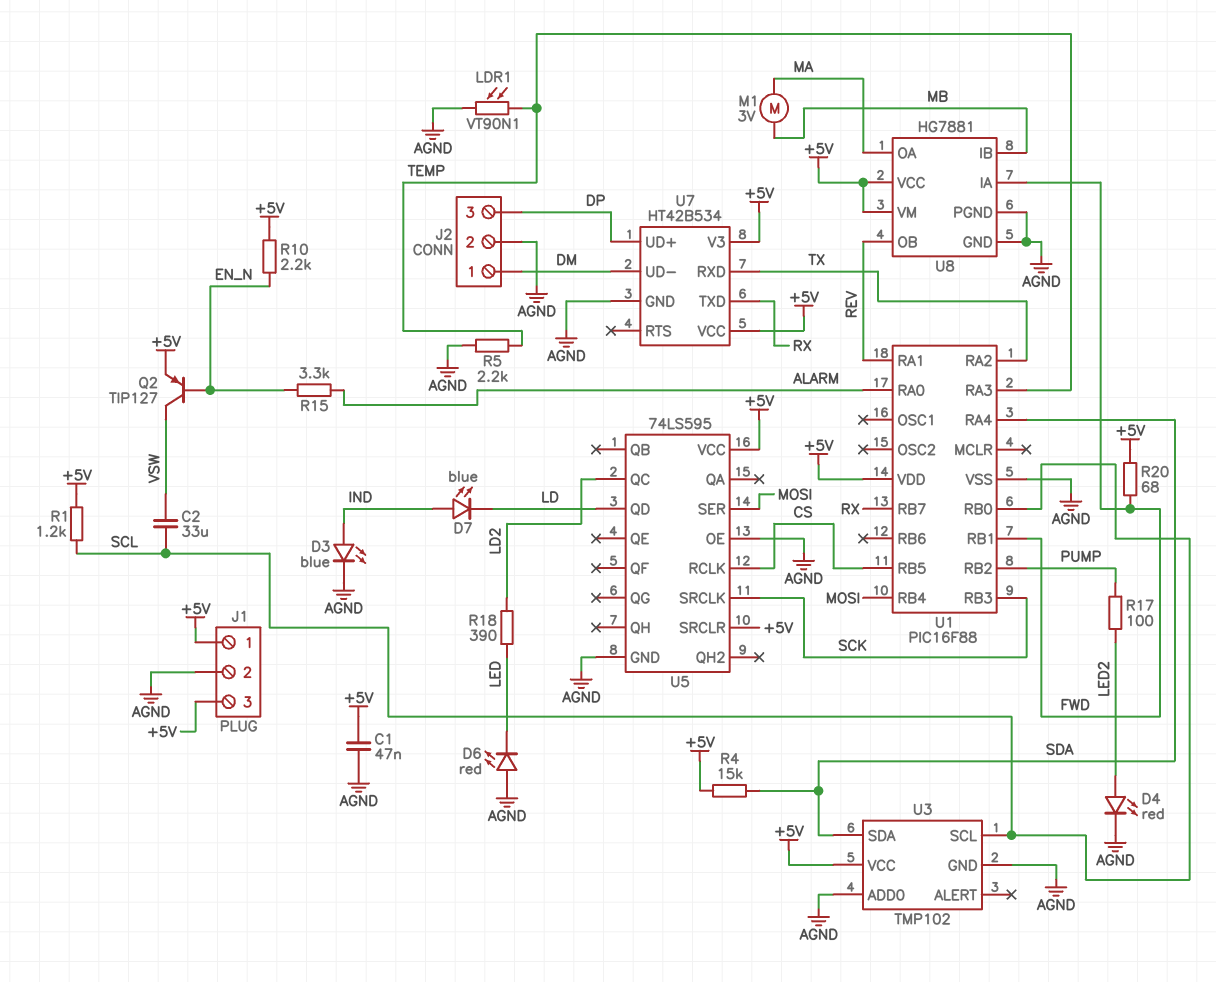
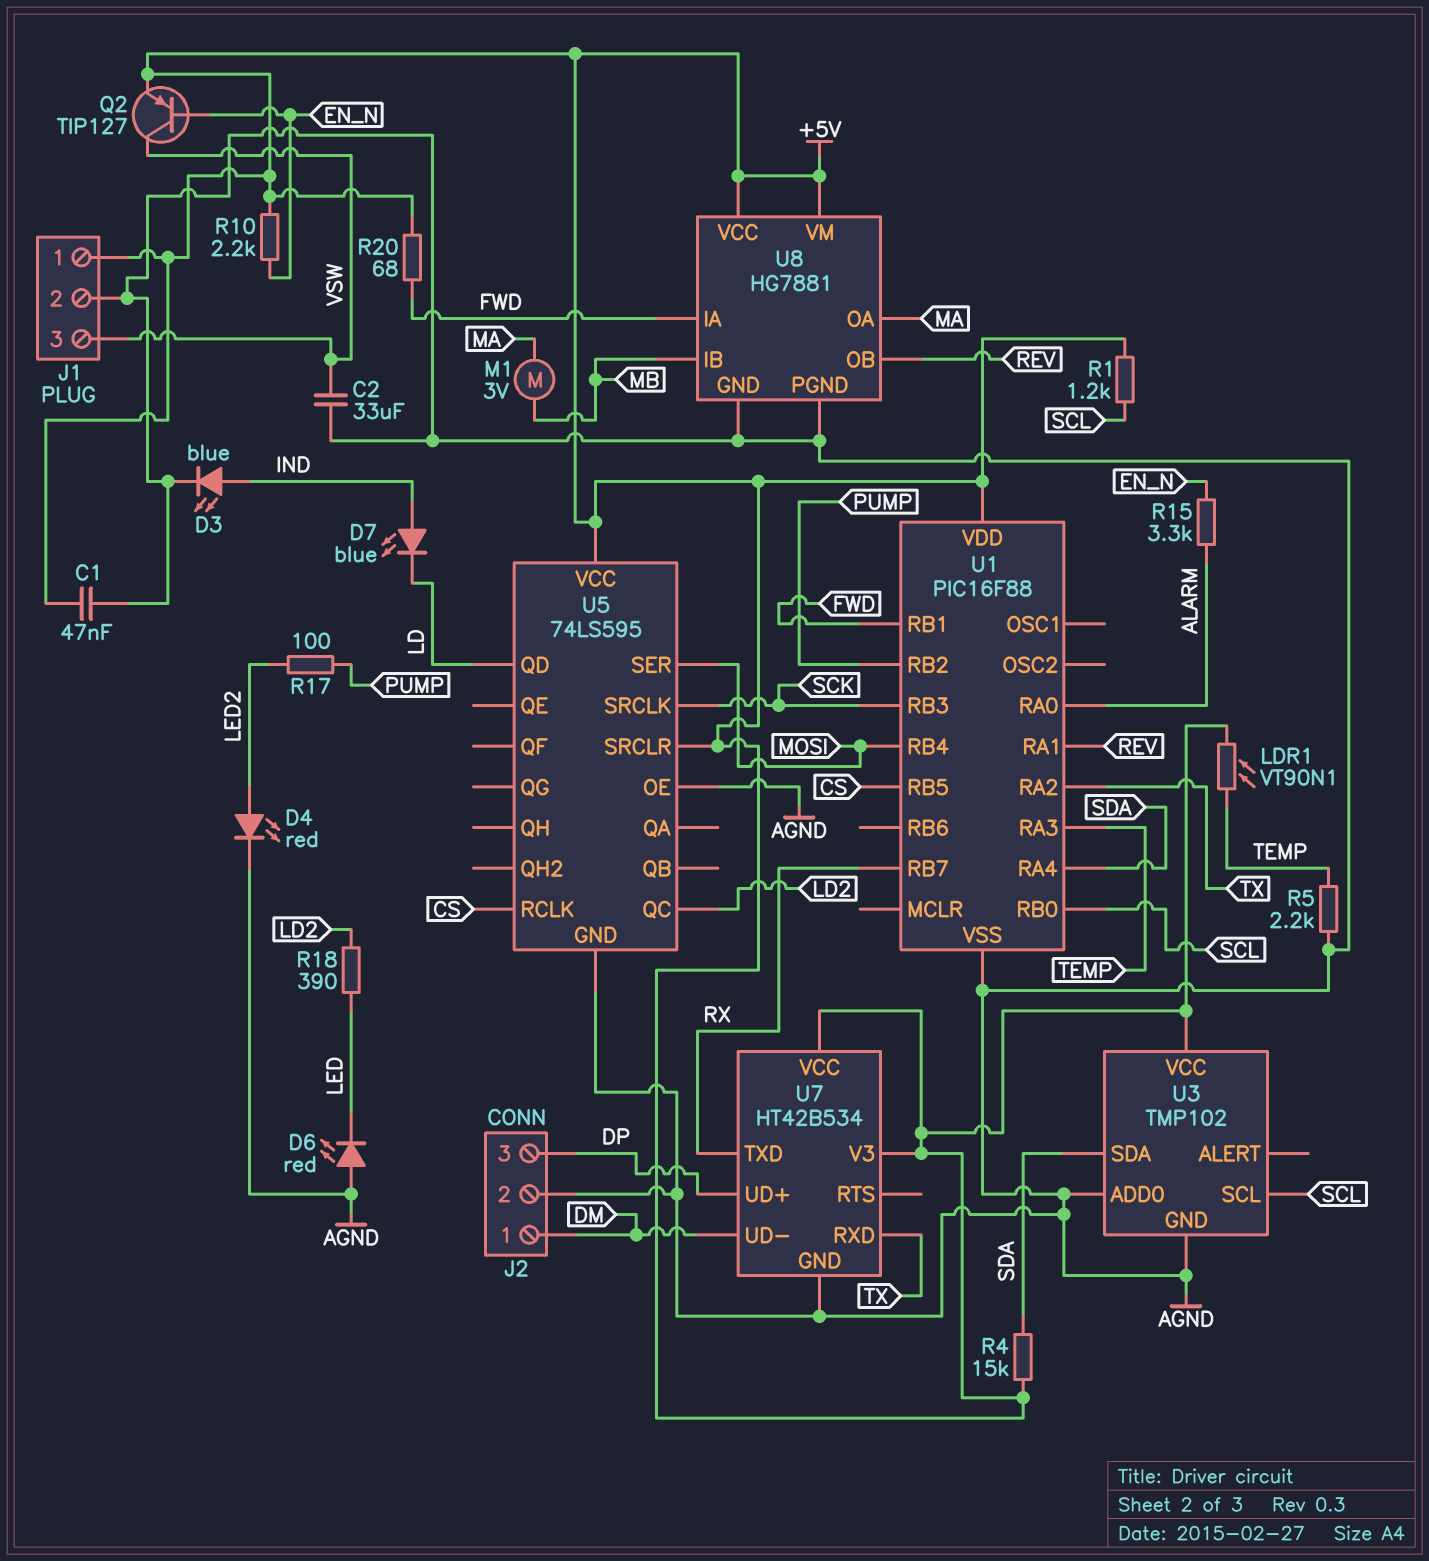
C2: 33uF (SCL, VSW) -> 33uF (AGND, VSW)
J1 pin 3: +5V -> VSW
LDR1: VT90N1 (AGND, TEMP) -> VT90N1 (+5V, TEMP)

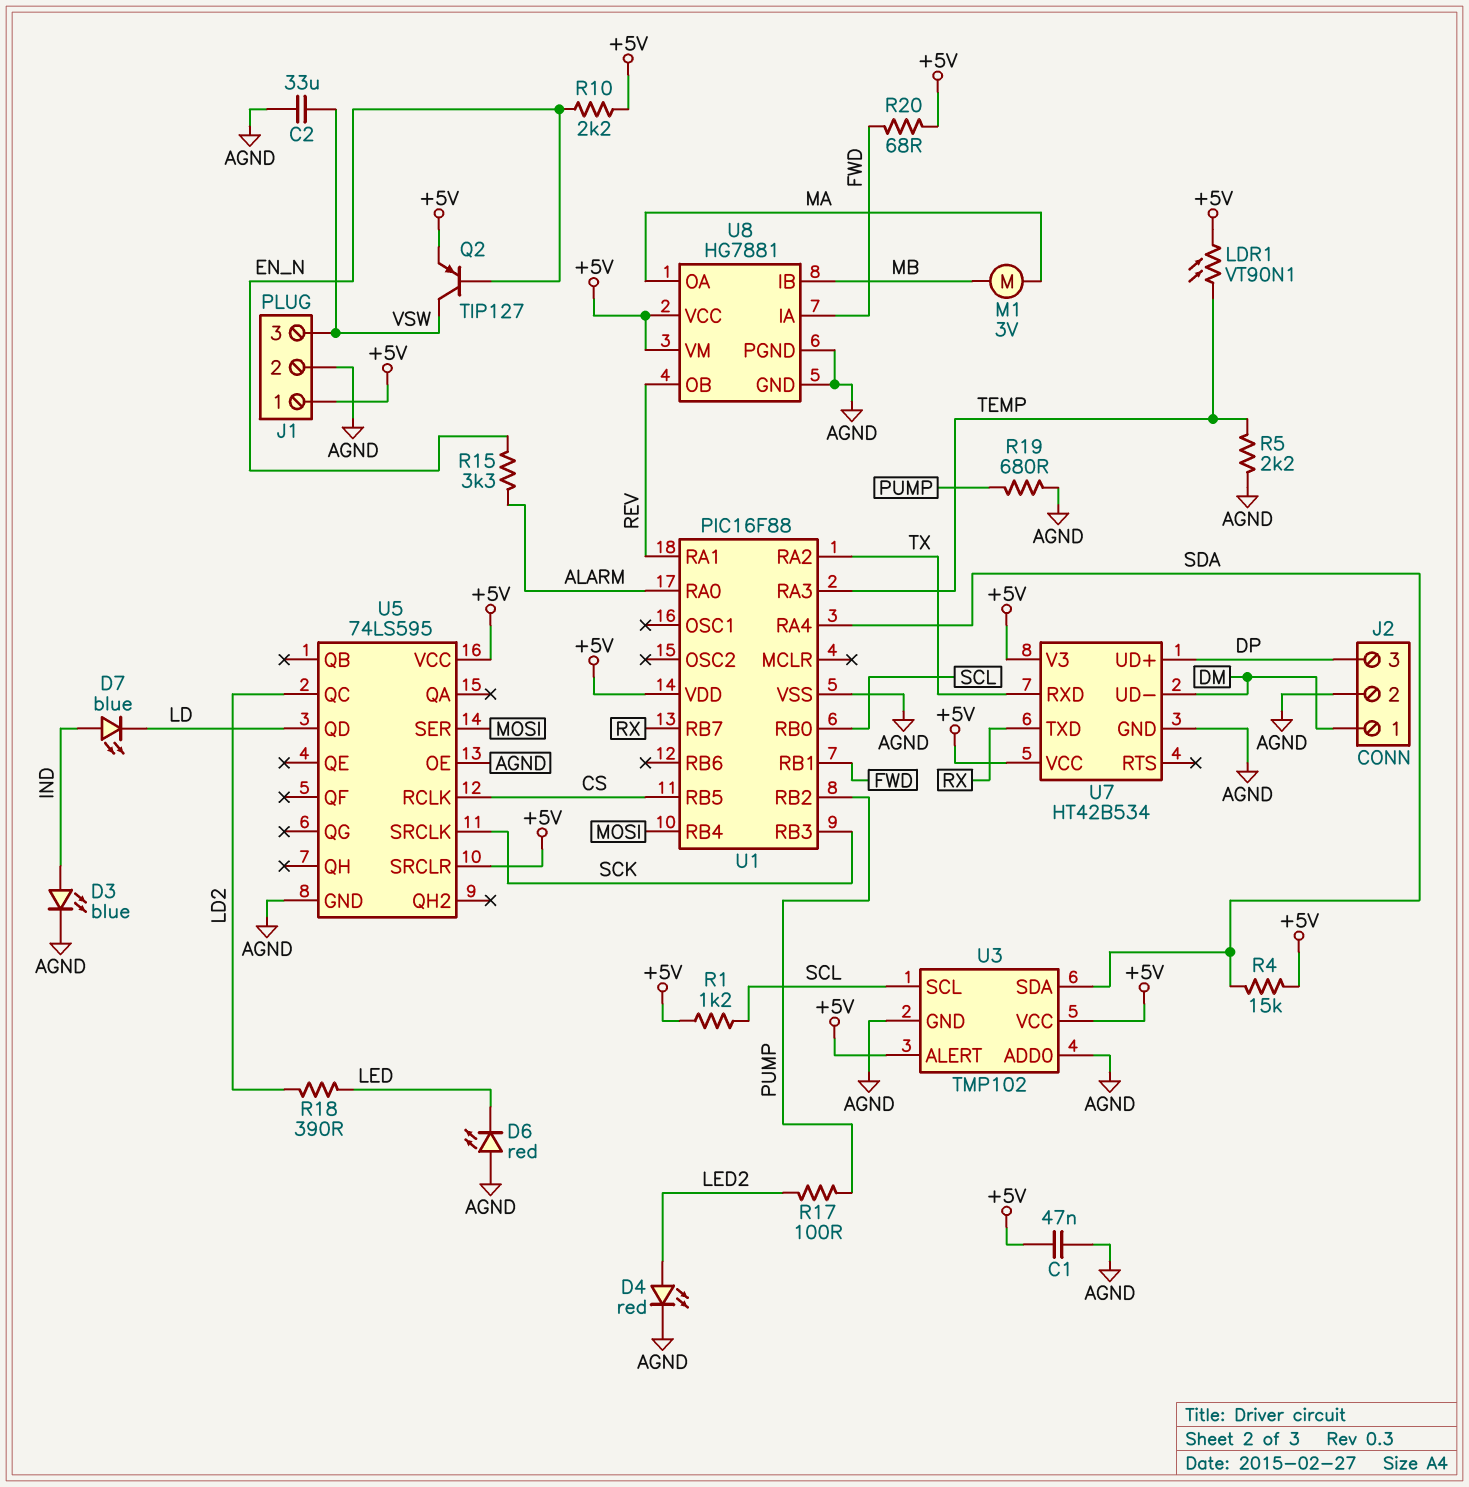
R19: none -> 680 (AGND, PUMP)
U3 pin ALERT: none -> +5V

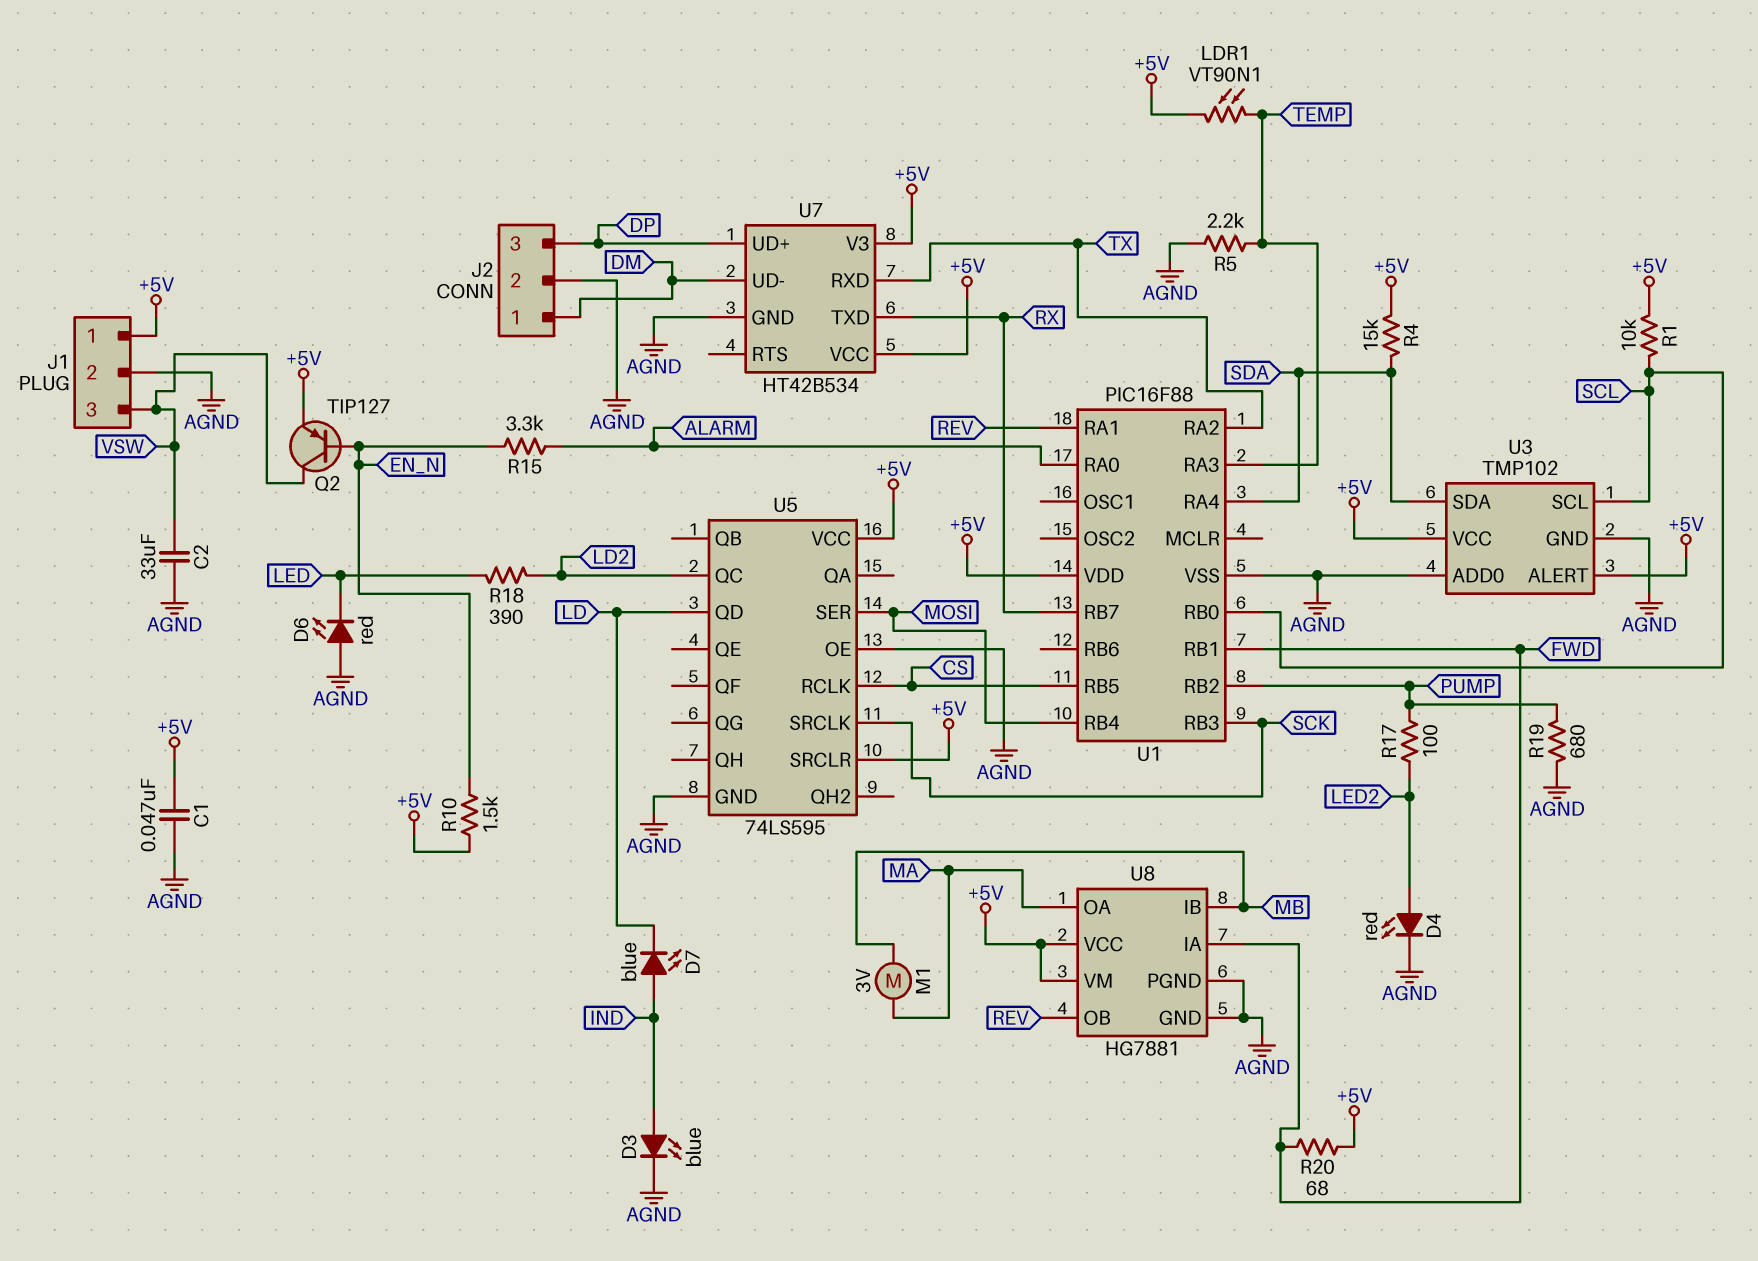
R1: 1.2k (+5V, SCL) -> 10k (+5V, SCL)
R10: 2.2k (+5V, EN_N) -> 1.5k (+5V, EN_N)

